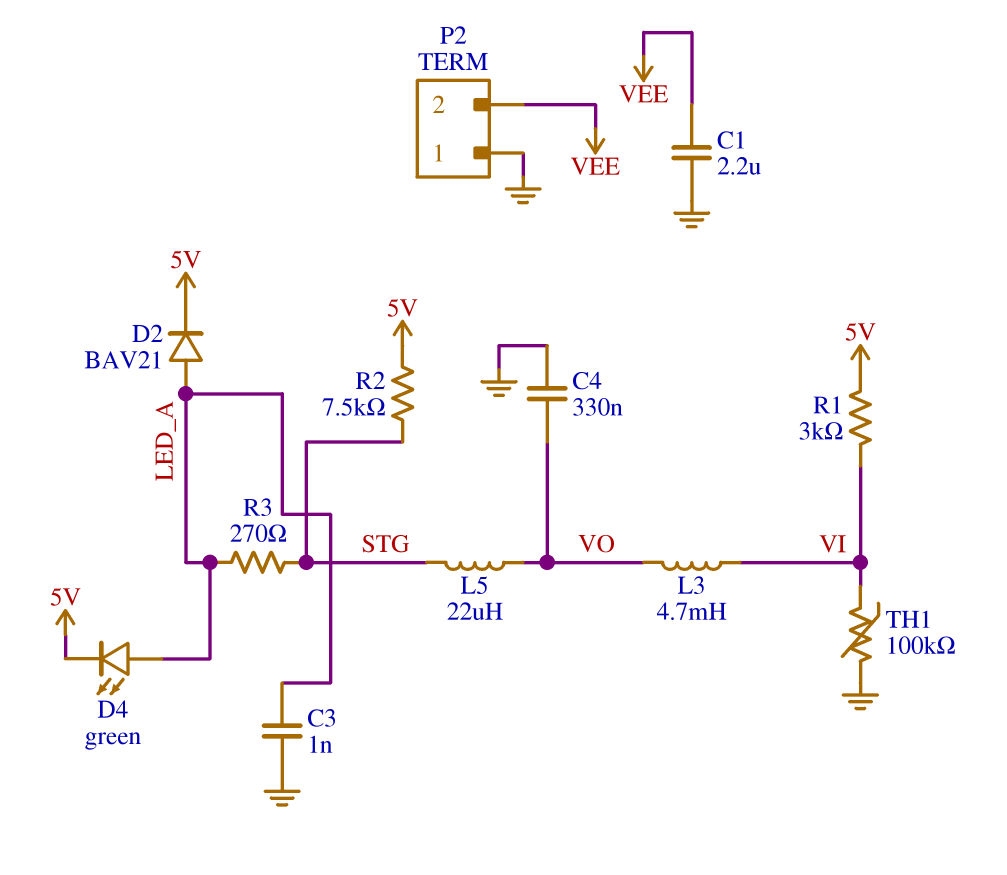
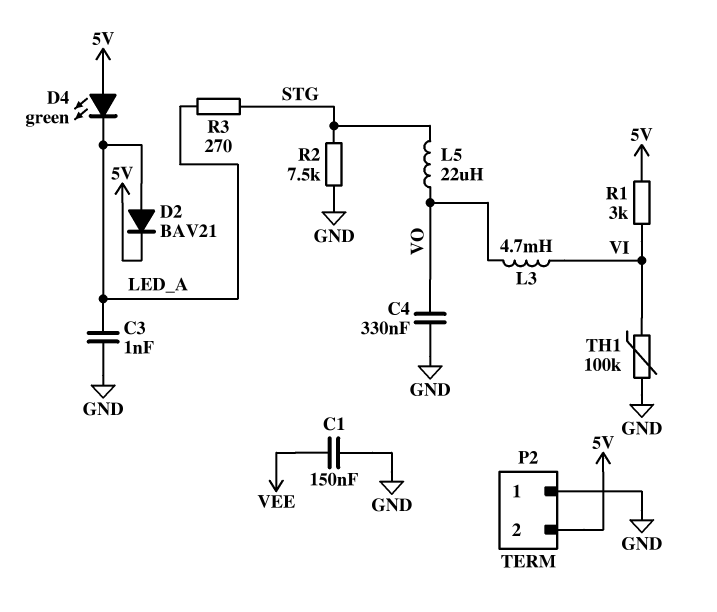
C1: 2.2uF (GND, VEE) -> 150nF (GND, VEE)
D4: LED green (A LED_A, K 5V) -> LED green (A 5V, K LED_A)
P2 pin 2: VEE -> 5V
R2: 7.5k (5V, STG) -> 7.5k (GND, STG)

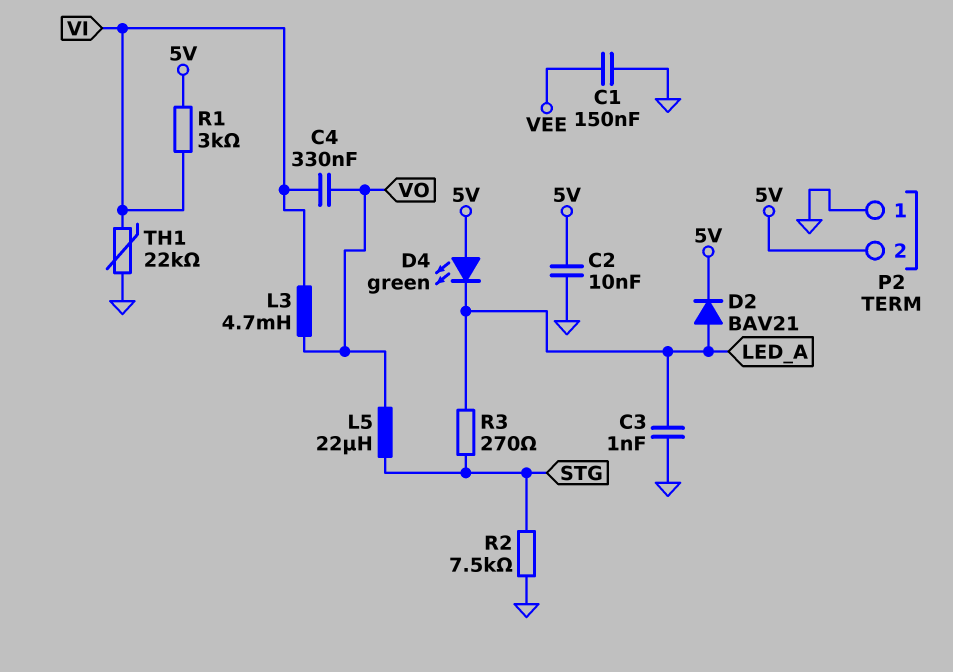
C2: none -> 10nF (5V, GND)
C4: 330nF (GND, VO) -> 330nF (VI, VO)
TH1: 100k (GND, VI) -> 22k (GND, VI)

